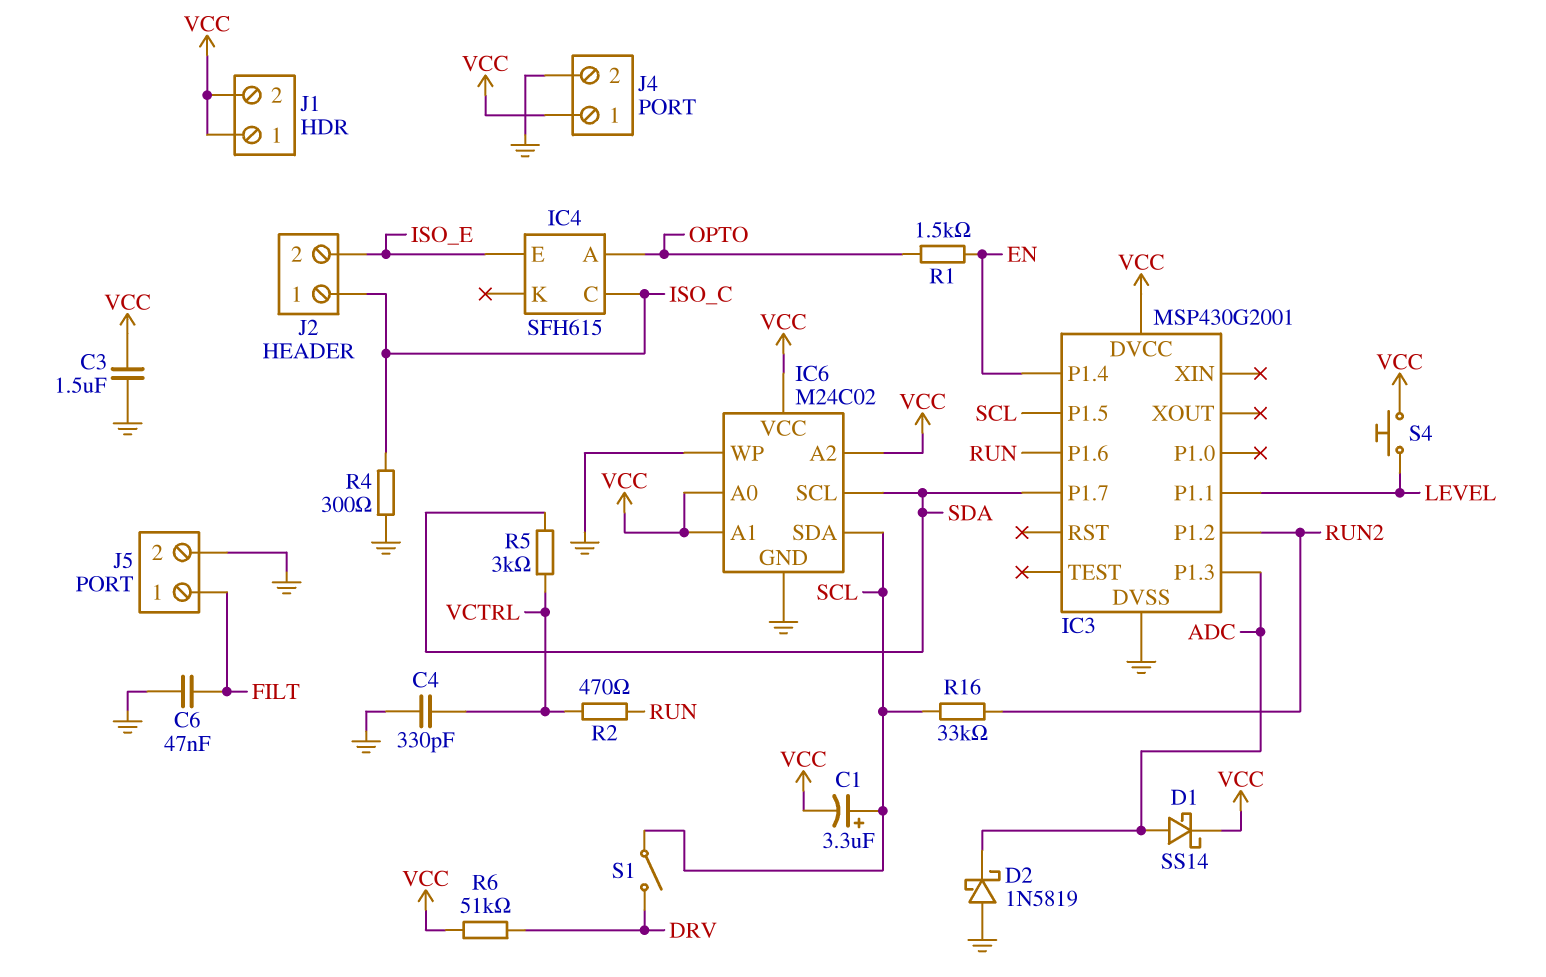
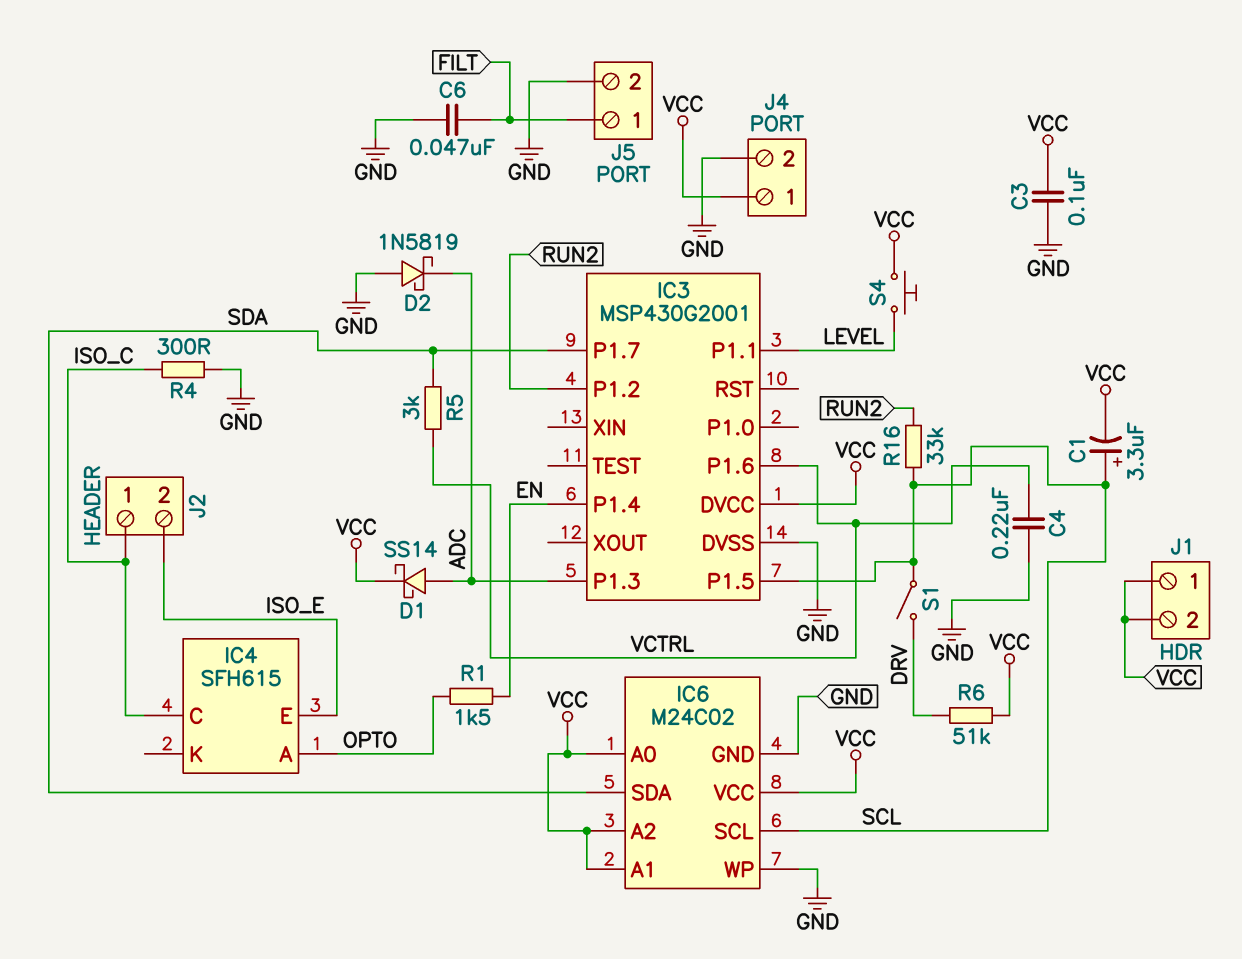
C3: 1.5uF (GND, VCC) -> 100nF (GND, VCC)
C4: 330pF (GND, VCTRL) -> 220nF (GND, VCTRL)
IC3 pin P1.6: RUN -> VCTRL
IC6 pin SCL: SDA -> SCL
IC6 pin SDA: SCL -> SDA
R2: 470 (RUN, VCTRL) -> none

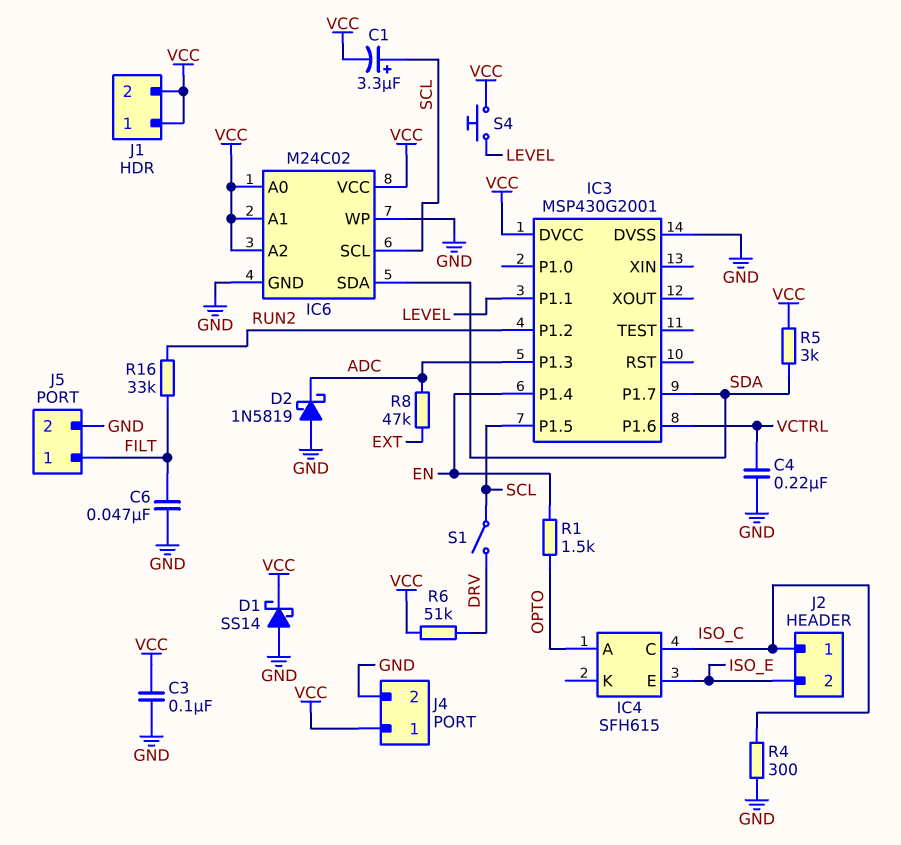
D1: schottky SS14 (A ADC, K VCC) -> schottky SS14 (A GND, K VCC)
R5: 3k (SDA, VCTRL) -> 3k (SDA, VCC)
R8: none -> 47k (ADC, EXT)
R16: 33k (RUN2, SCL) -> 33k (FILT, RUN2)

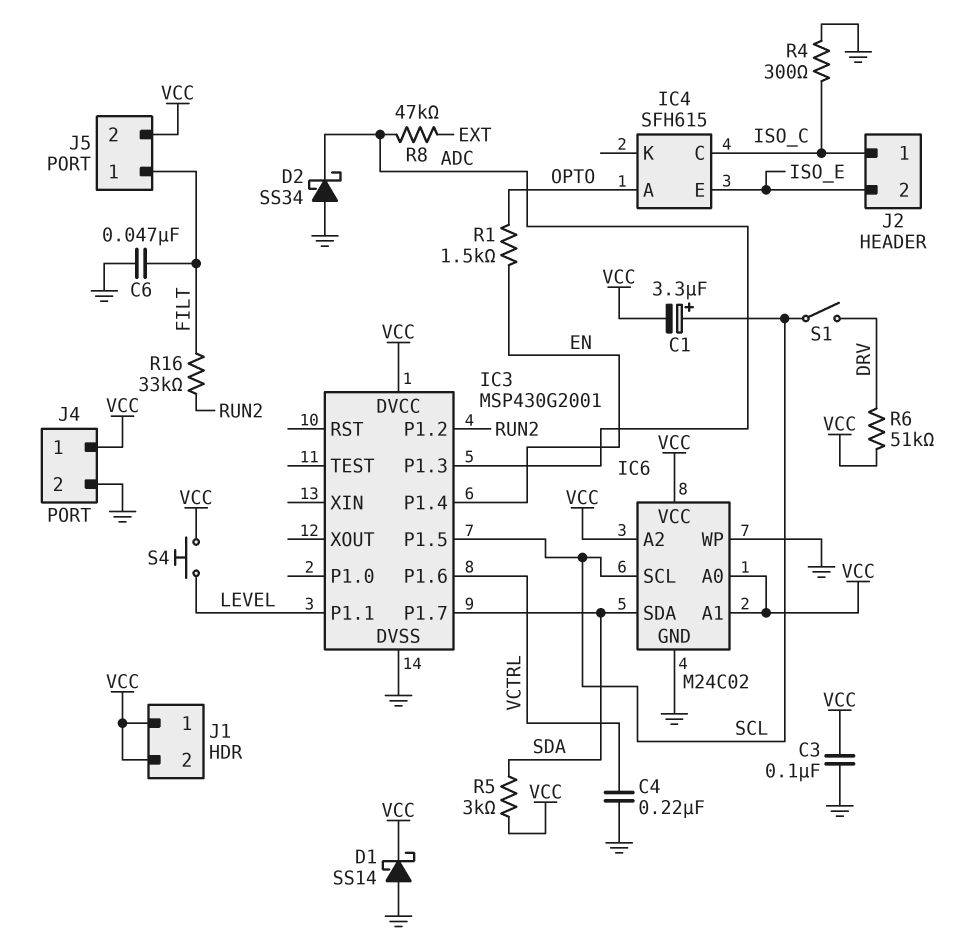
D2: schottky 1N5819 (A GND, K ADC) -> schottky SS34 (A GND, K ADC)
J5 pin 2: GND -> VCC

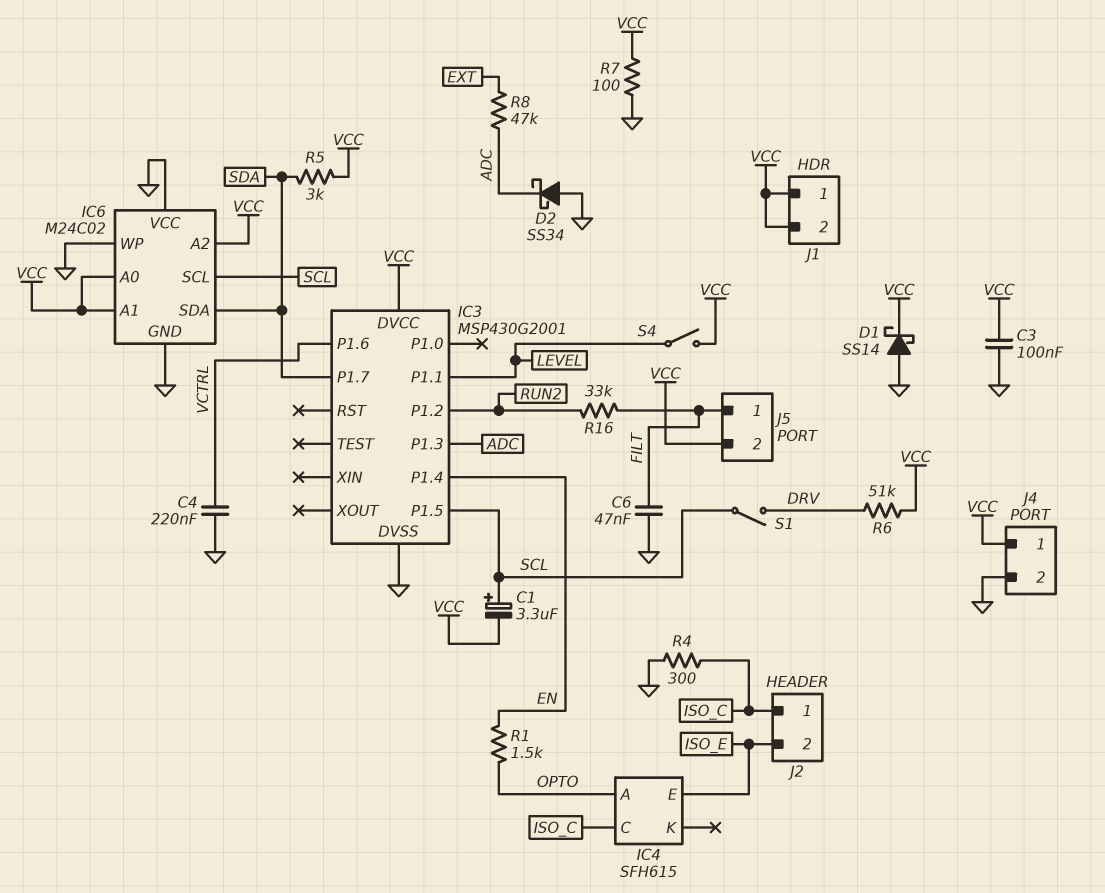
IC6 pin VCC: VCC -> GND
R7: none -> 100 (GND, VCC)
S4: button (LEVEL, VCC) -> switch (LEVEL, VCC)

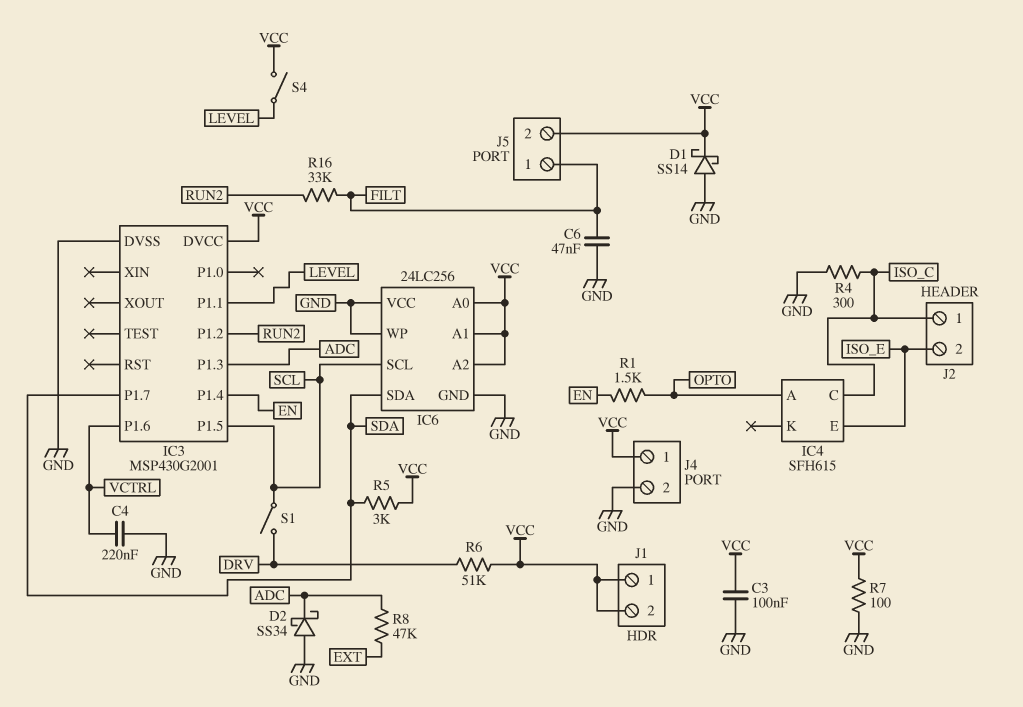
C1: 3.3uF (plus SCL, minus VCC) -> none
IC6: M24C02 -> 24LC256

